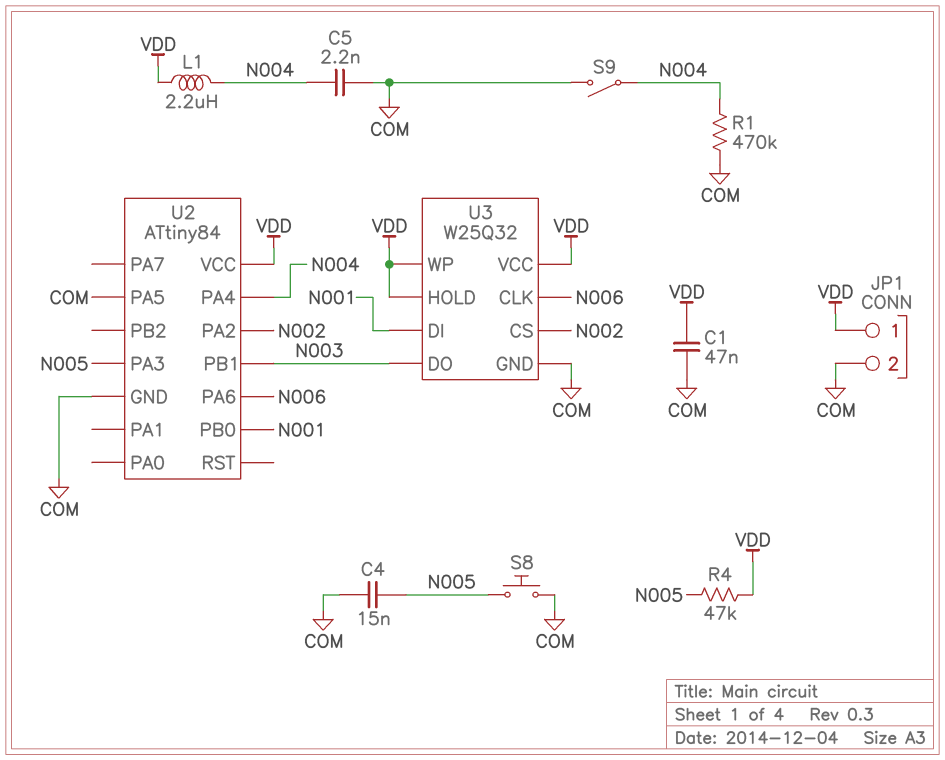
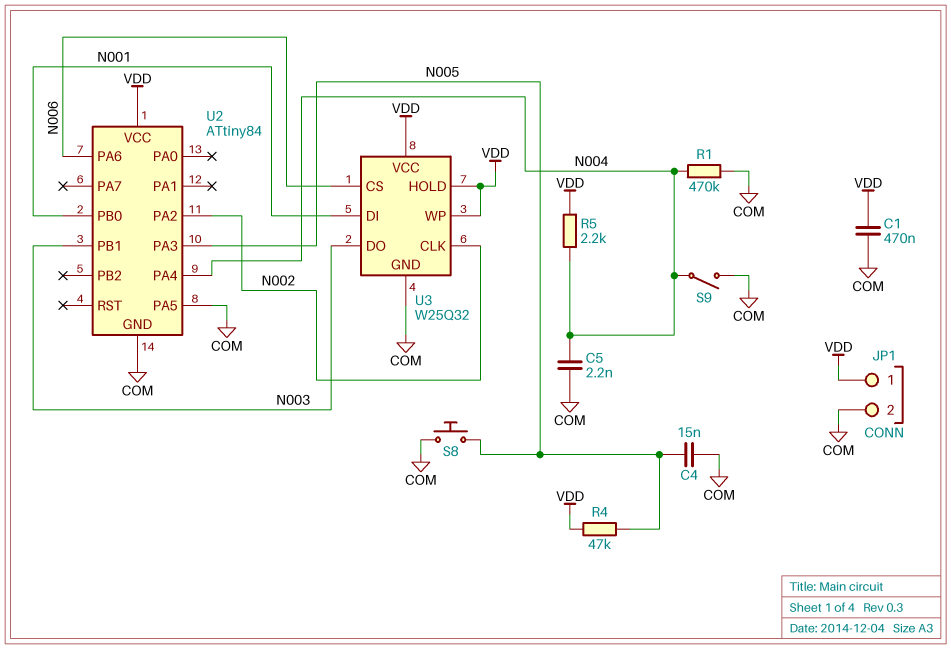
C1: 47nF (COM, VDD) -> 470nF (COM, VDD)
L1: 2.2uH (N004, VDD) -> none
R5: none -> 2.2k (N004, VDD)
U3 pin CLK: N006 -> N002
U3 pin CS: N002 -> N006

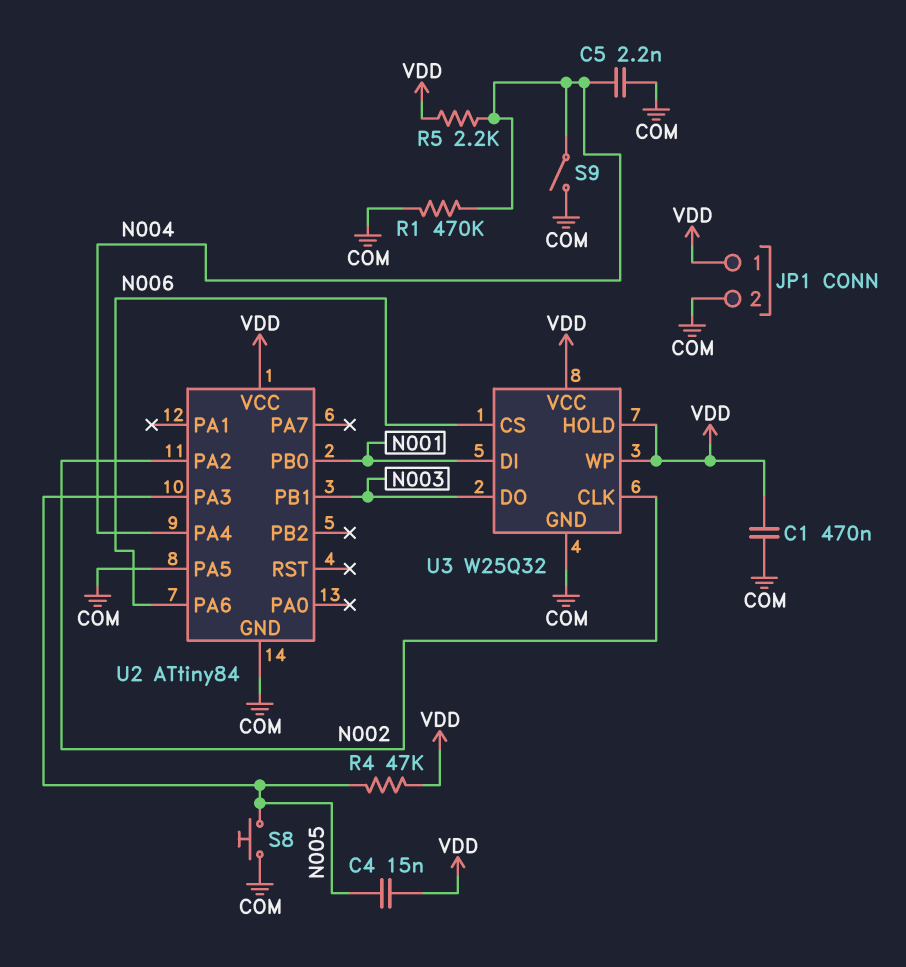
C4: 15nF (COM, N005) -> 15nF (N005, VDD)

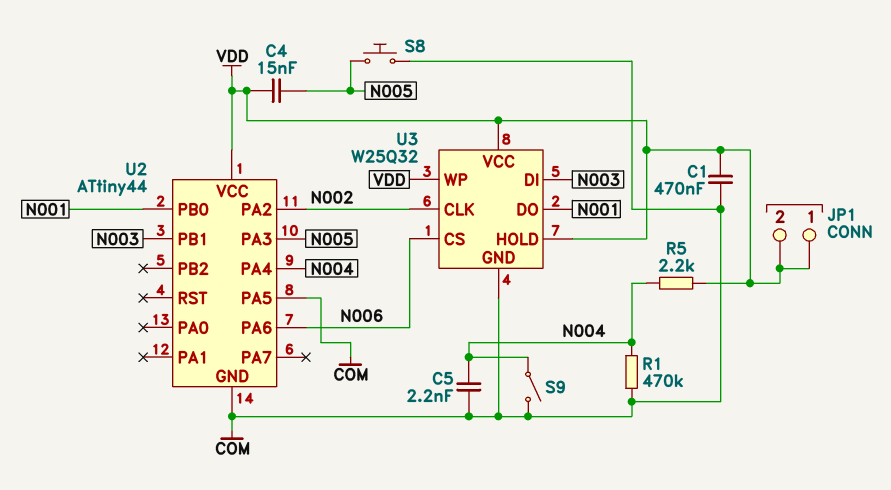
JP1 pin 2: COM -> VDD
R4: 47k (N005, VDD) -> none
U2: ATtiny84 -> ATtiny44
U3 pin DI: N001 -> N003
U3 pin DO: N003 -> N001

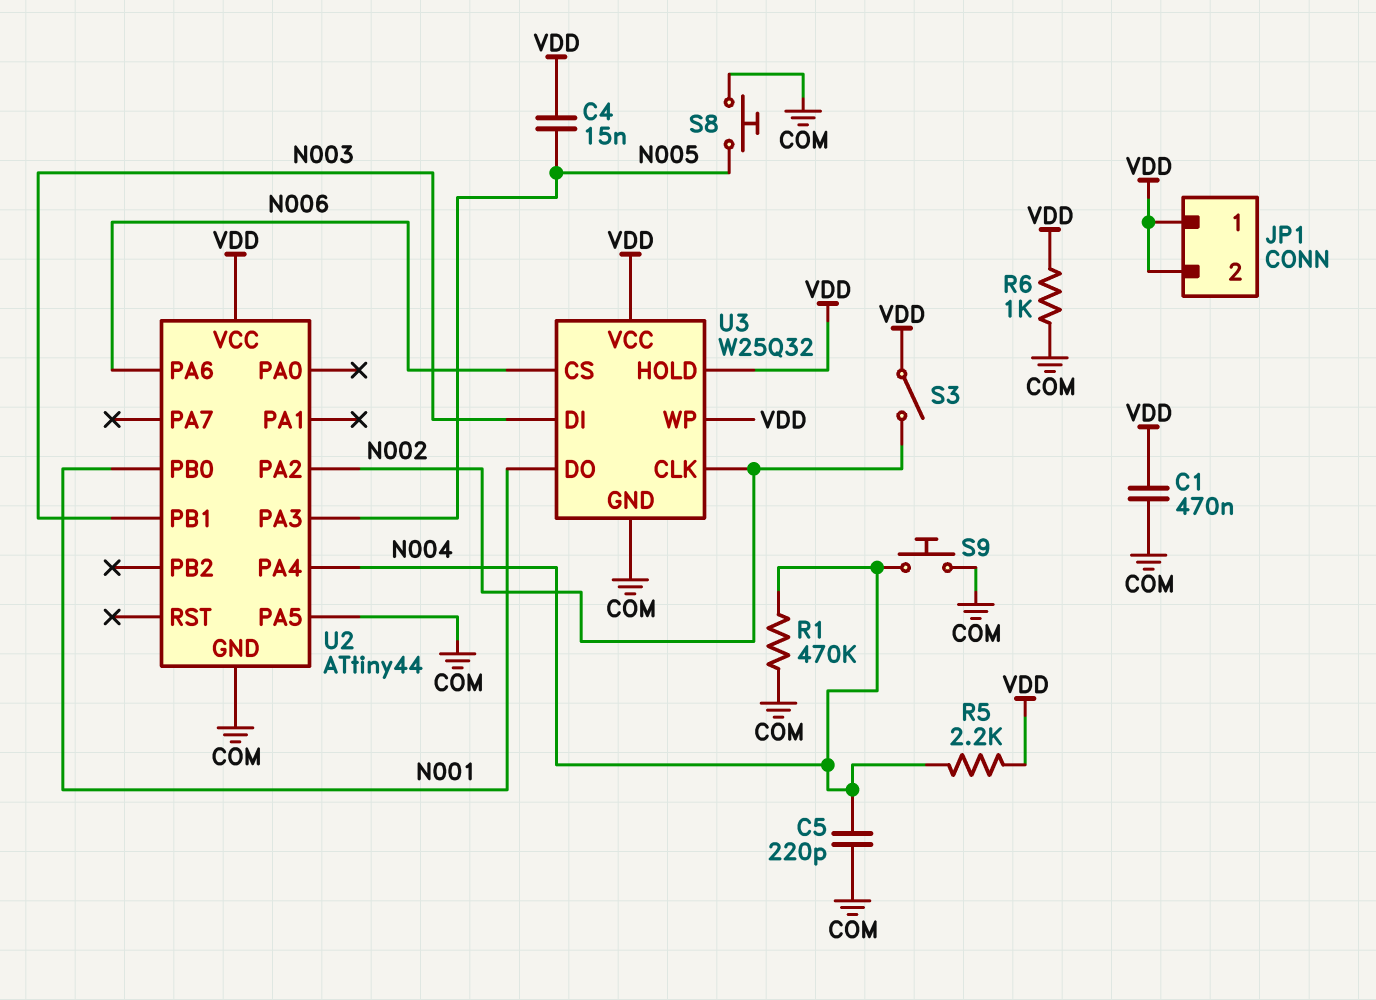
C5: 2.2nF (COM, N004) -> 220pF (COM, N004)
R6: none -> 1k (COM, VDD)
S3: none -> switch (N002, VDD)
S9: switch (COM, N004) -> button (COM, N004)

